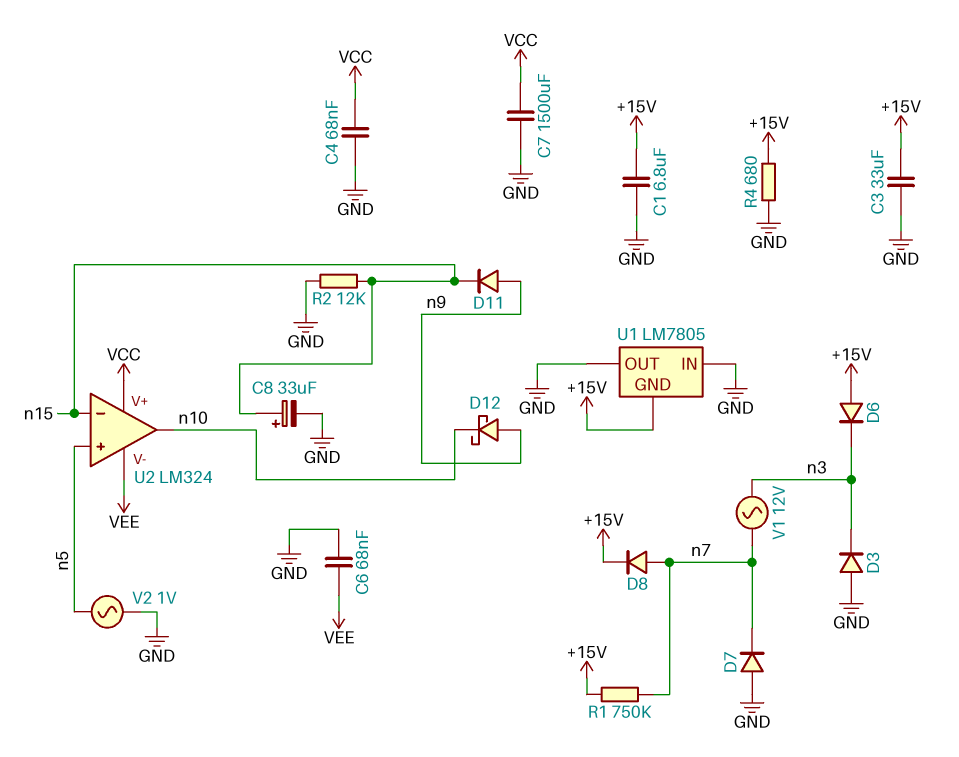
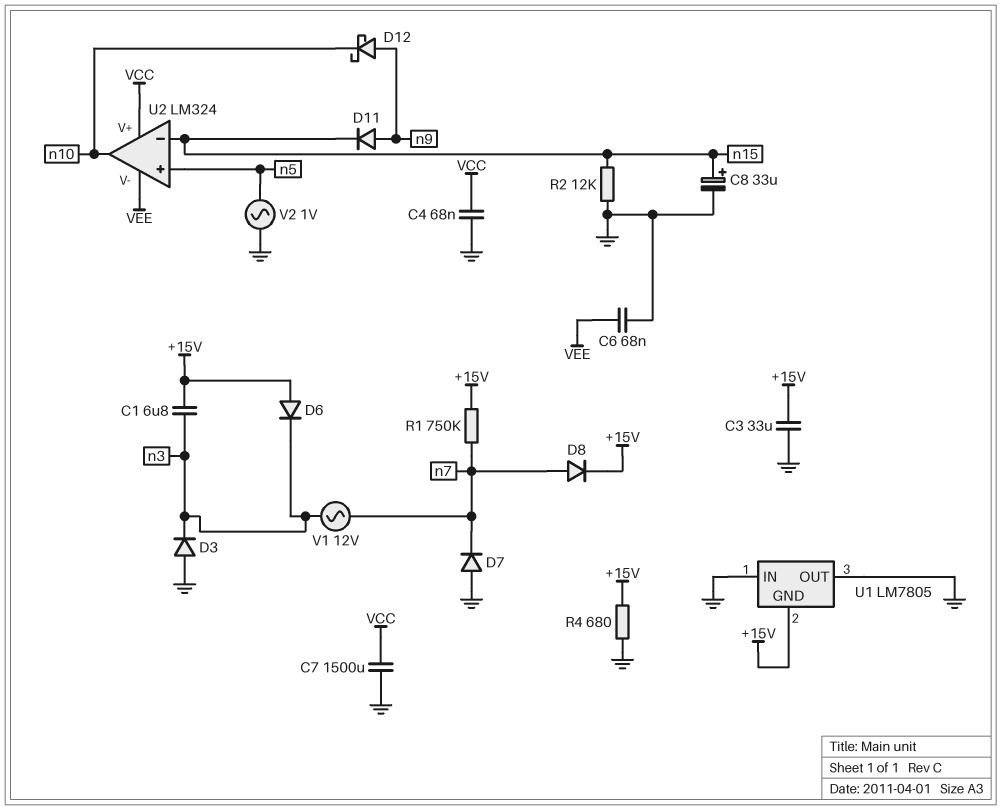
C1: 6.8uF (+15V, GND) -> 6.8uF (+15V, n3)

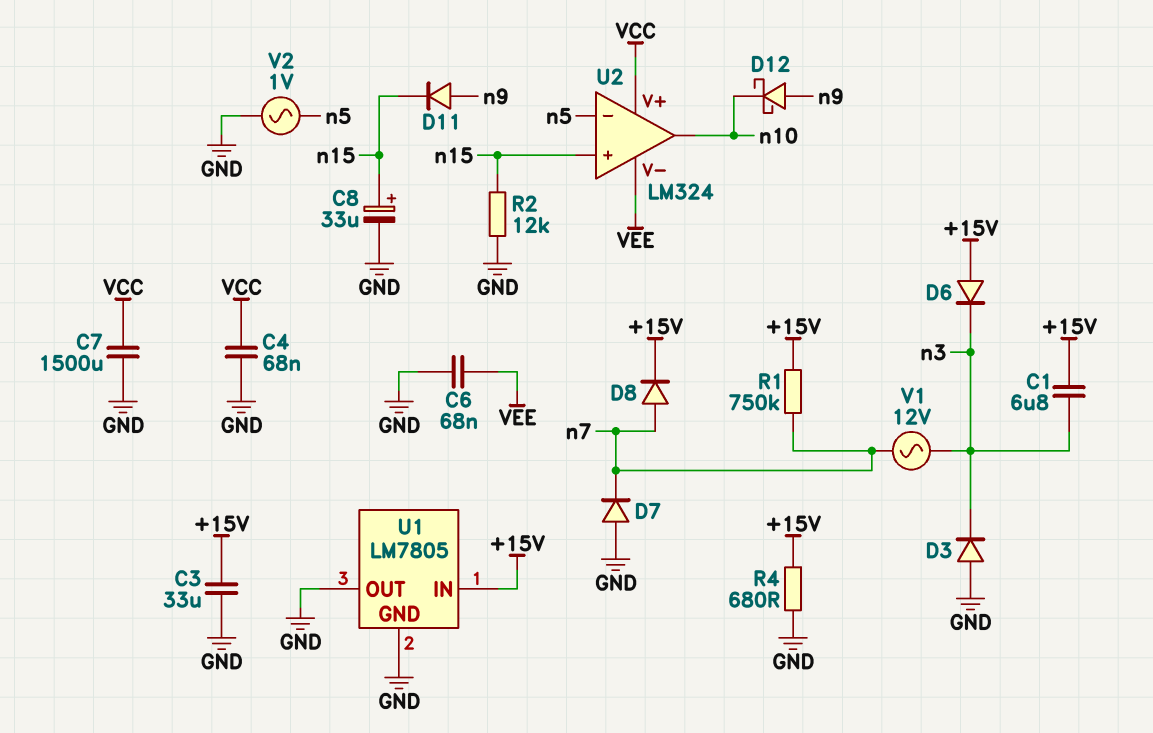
U1 pin GND: +15V -> GND
U1 pin IN: GND -> +15V
U2 pin in+: n5 -> n15
U2 pin in-: n15 -> n5

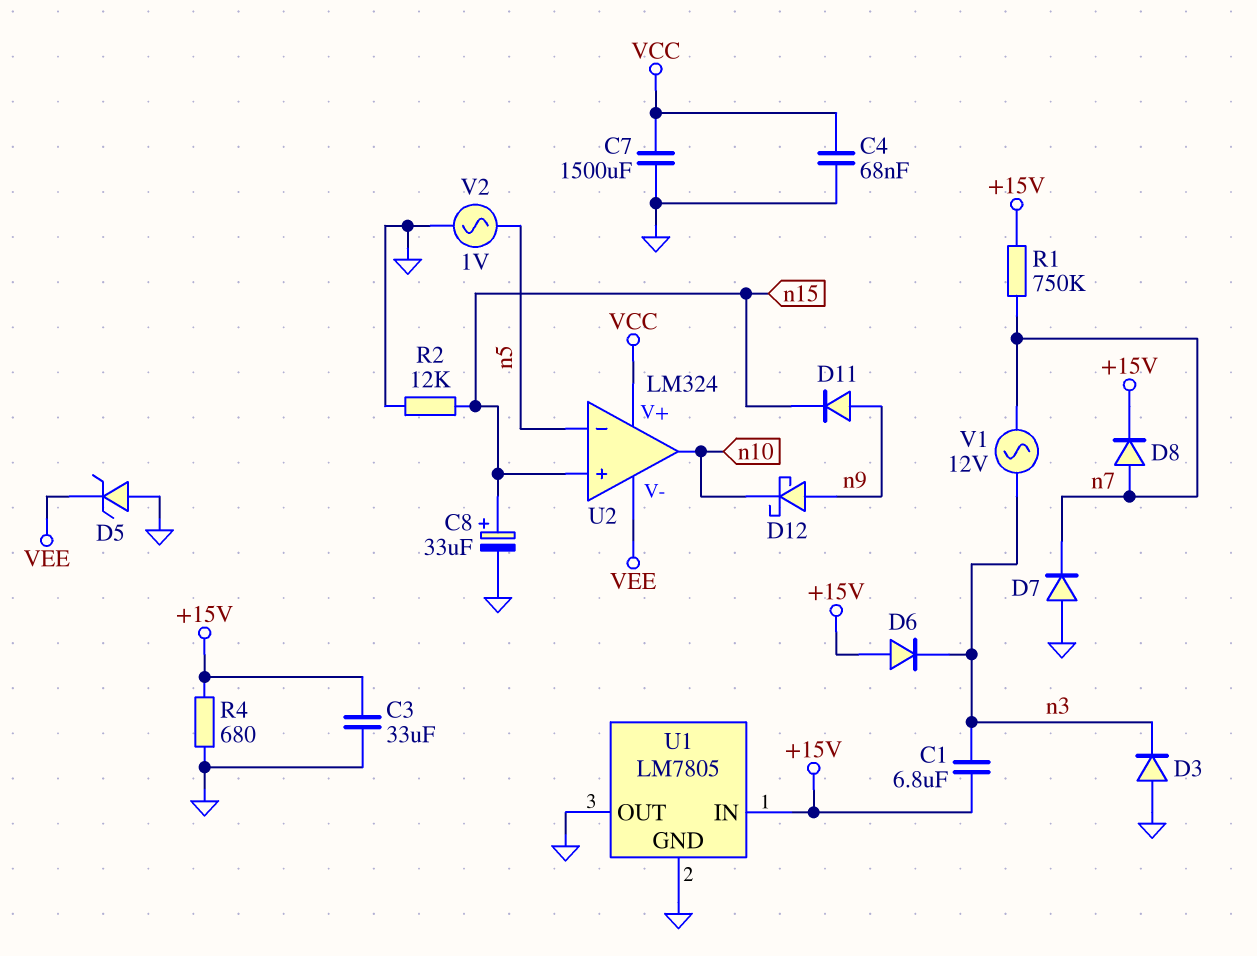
C6: 68nF (GND, VEE) -> none
D5: none -> zener (A GND, K VEE)

